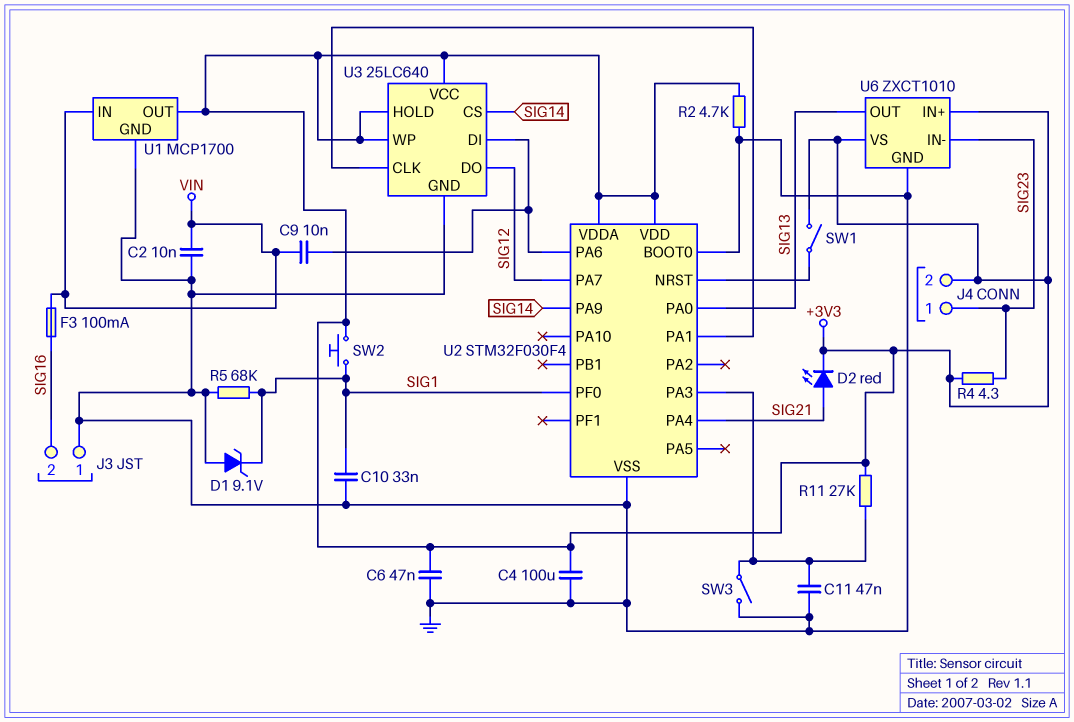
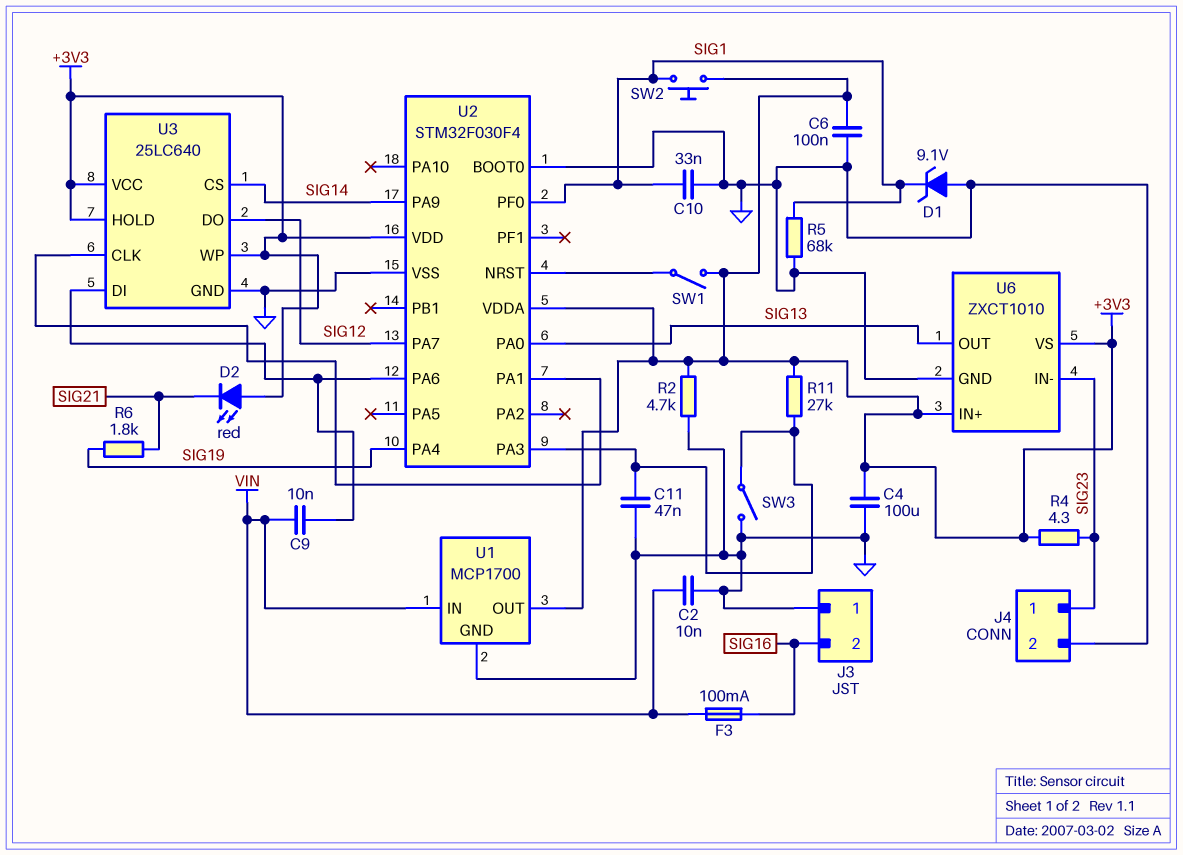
C6: 47nF (+3V3, GND) -> 100nF (+3V3, GND)
D2: LED red (A SIG21, K +3V3) -> LED red (A +3V3, K SIG21)
J4 pin 2: +3V3 -> GND
R6: none -> 1.8k (SIG19, SIG21)
U2 pin PA4: SIG21 -> SIG19

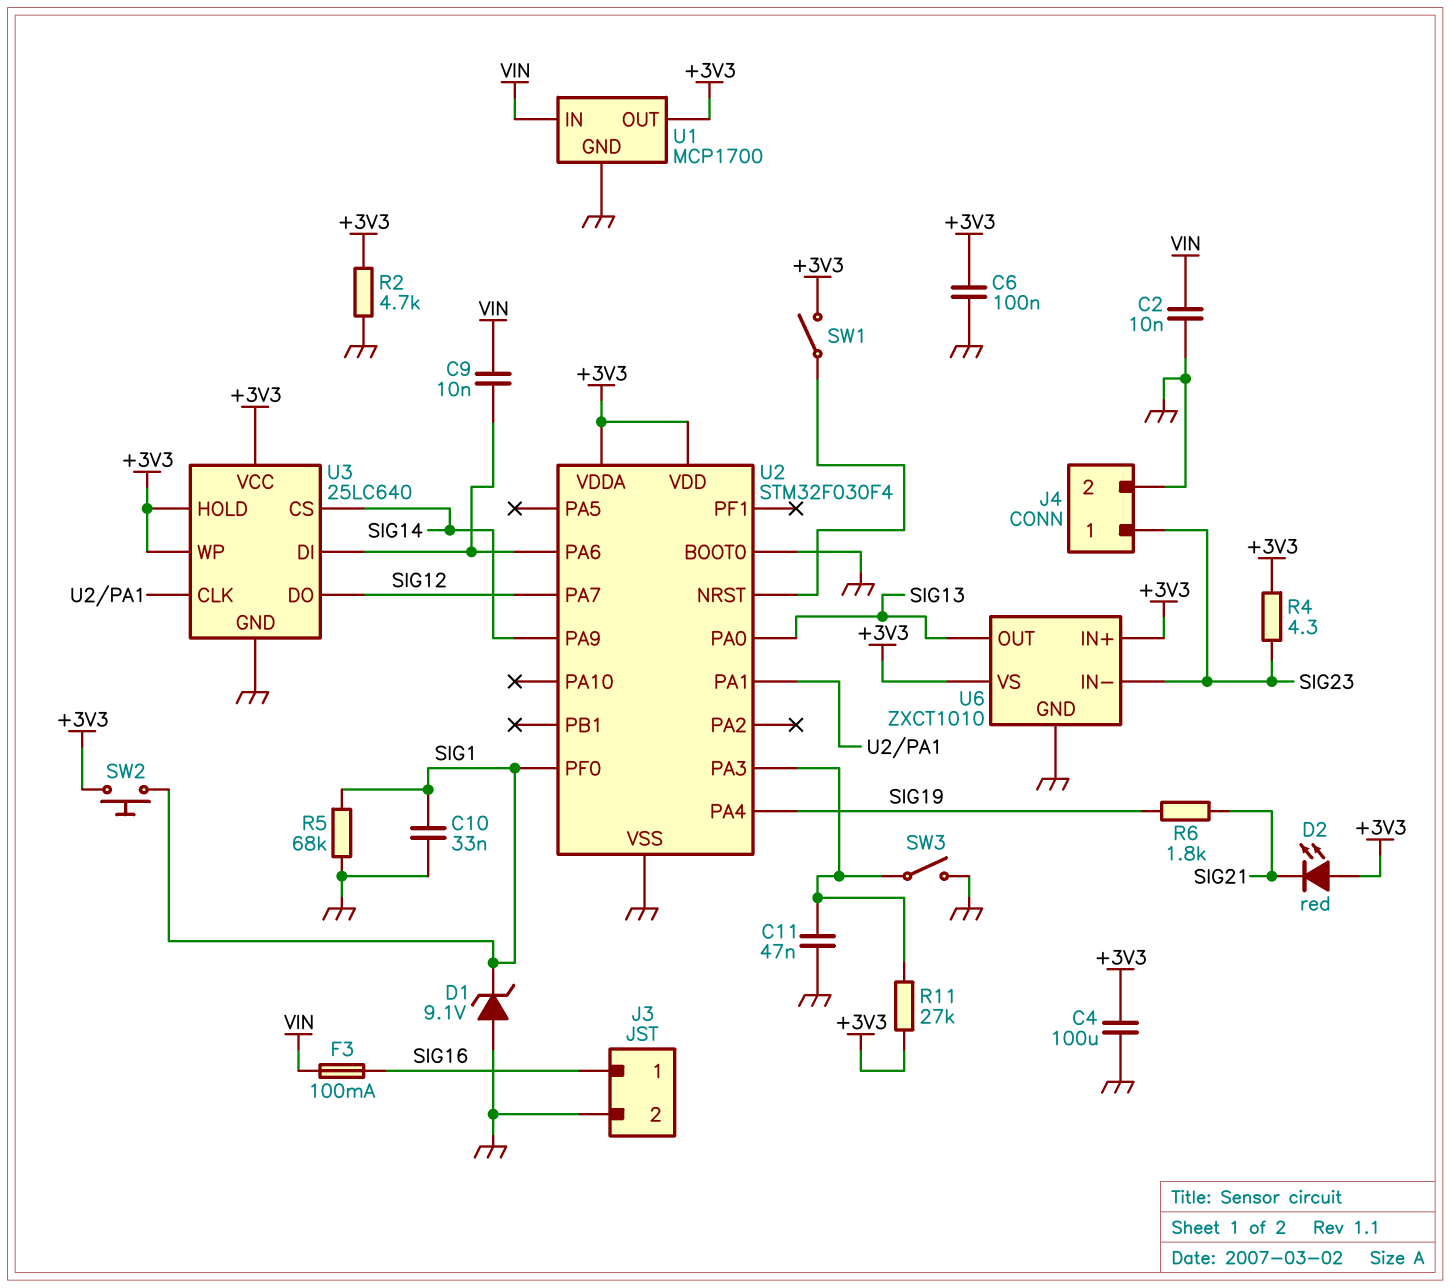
J3 pin 1: GND -> SIG16
J3 pin 2: SIG16 -> GND

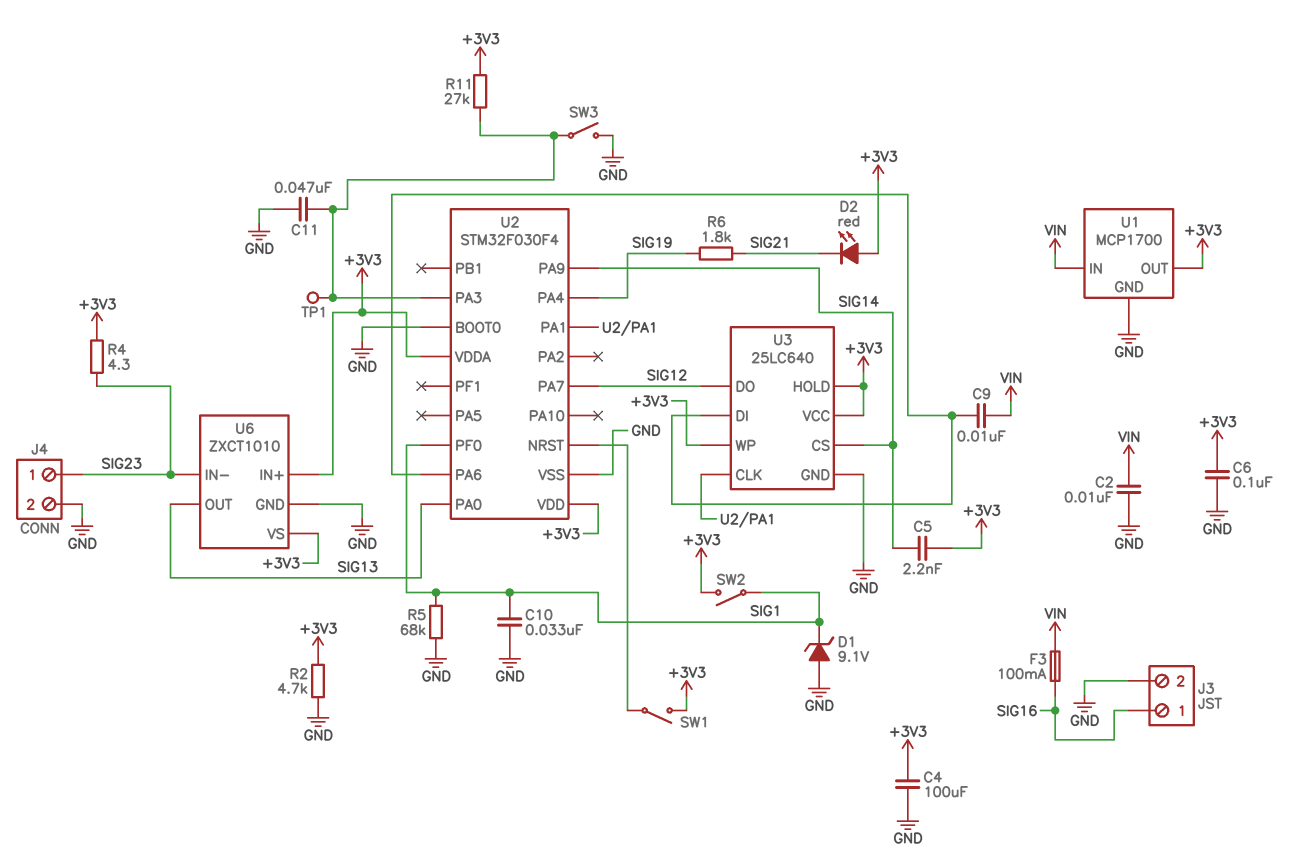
C5: none -> 2.2nF (+3V3, SIG14)
SW2: button (+3V3, SIG1) -> switch (+3V3, SIG1)
TP1: none -> test point (U2/PA3)

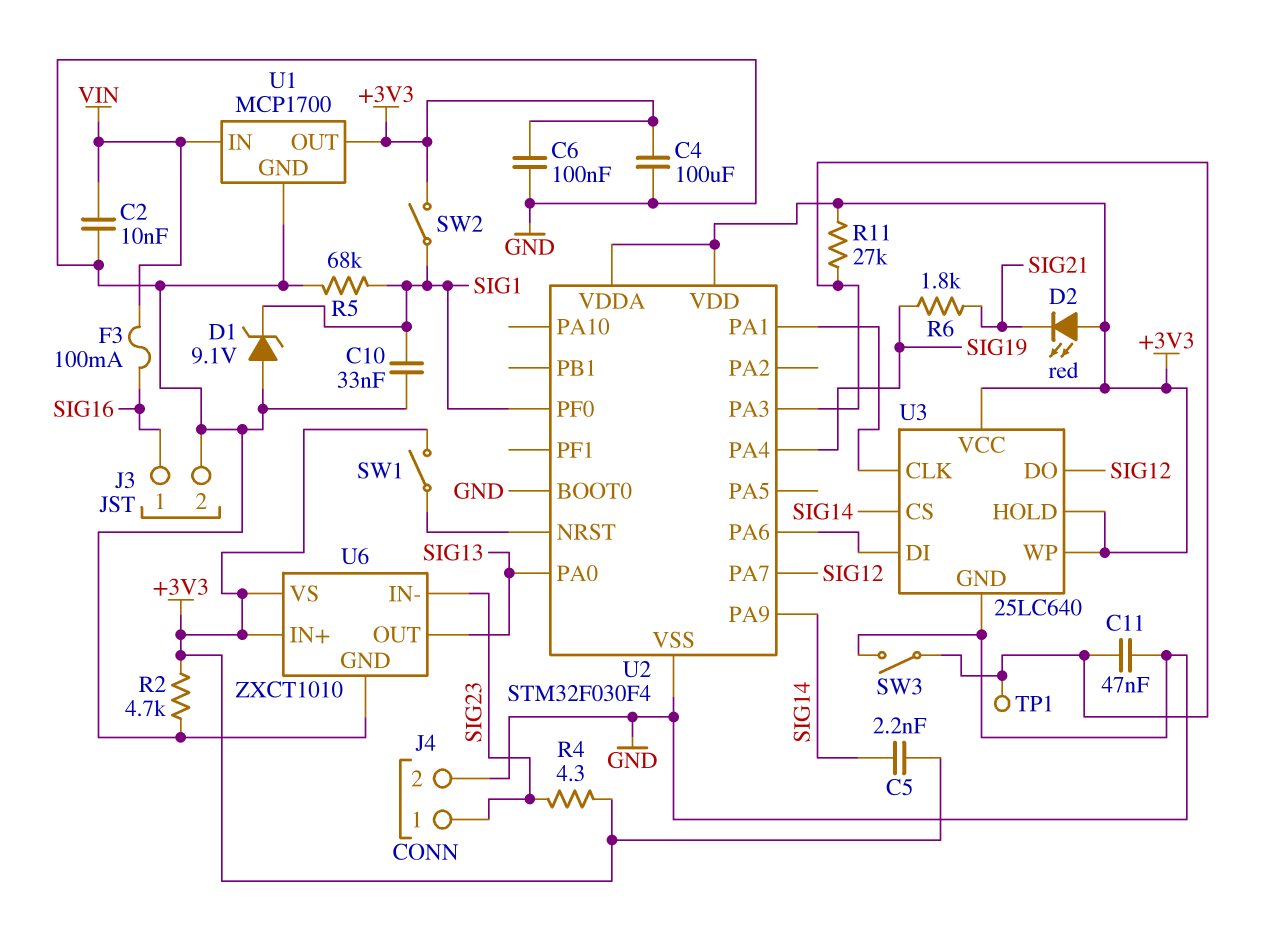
C9: 10nF (U2/PA6, VIN) -> none

